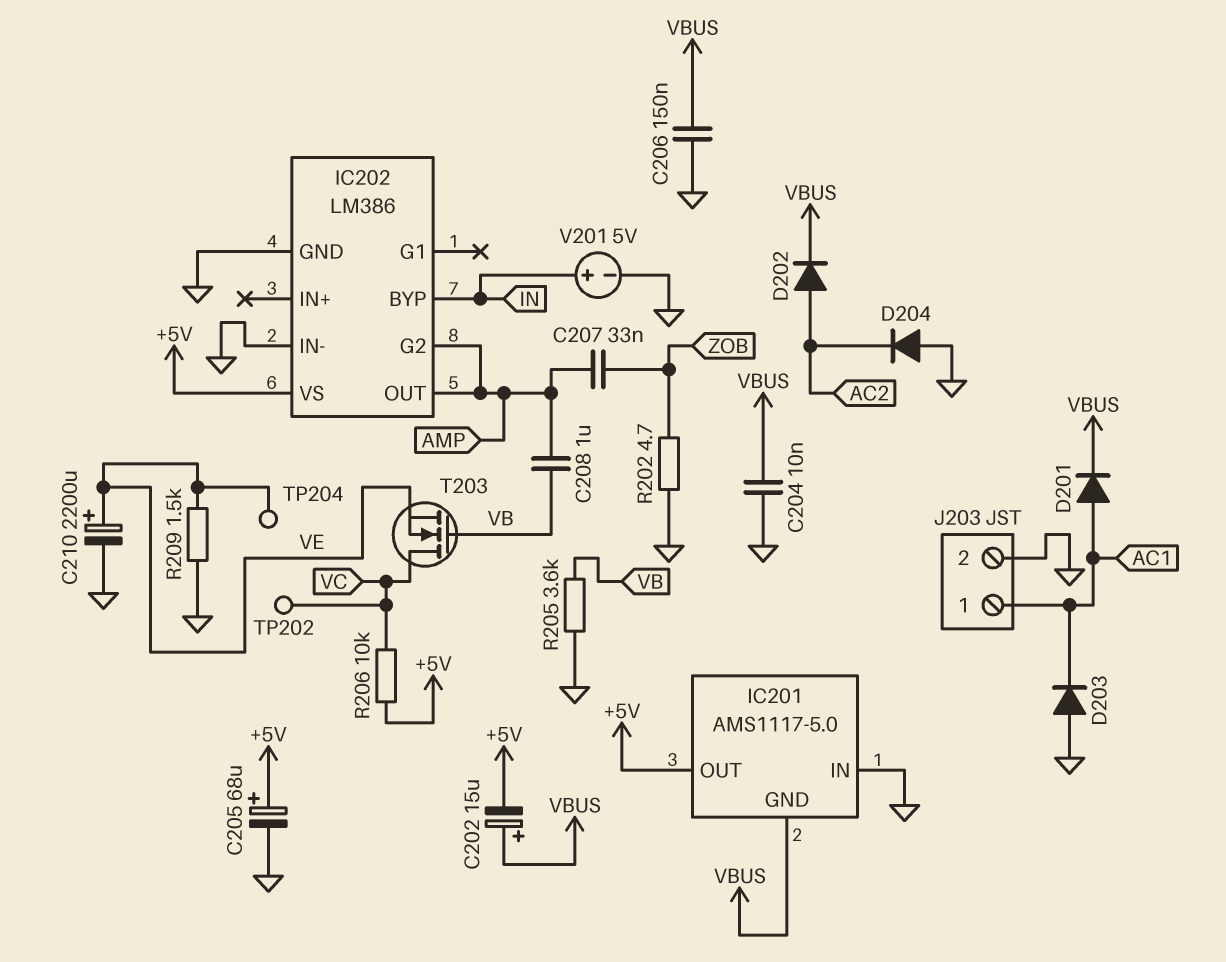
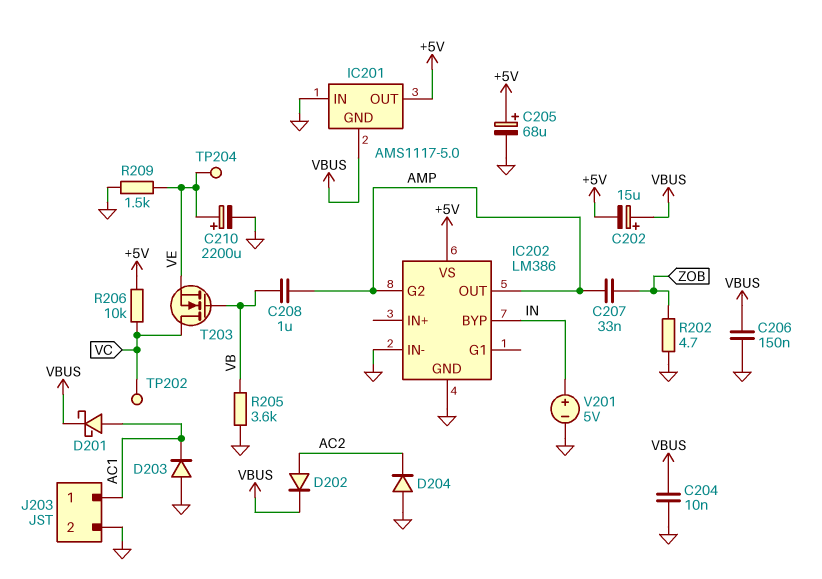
D201: diode (A AC1, K VBUS) -> schottky (A AC1, K VBUS)

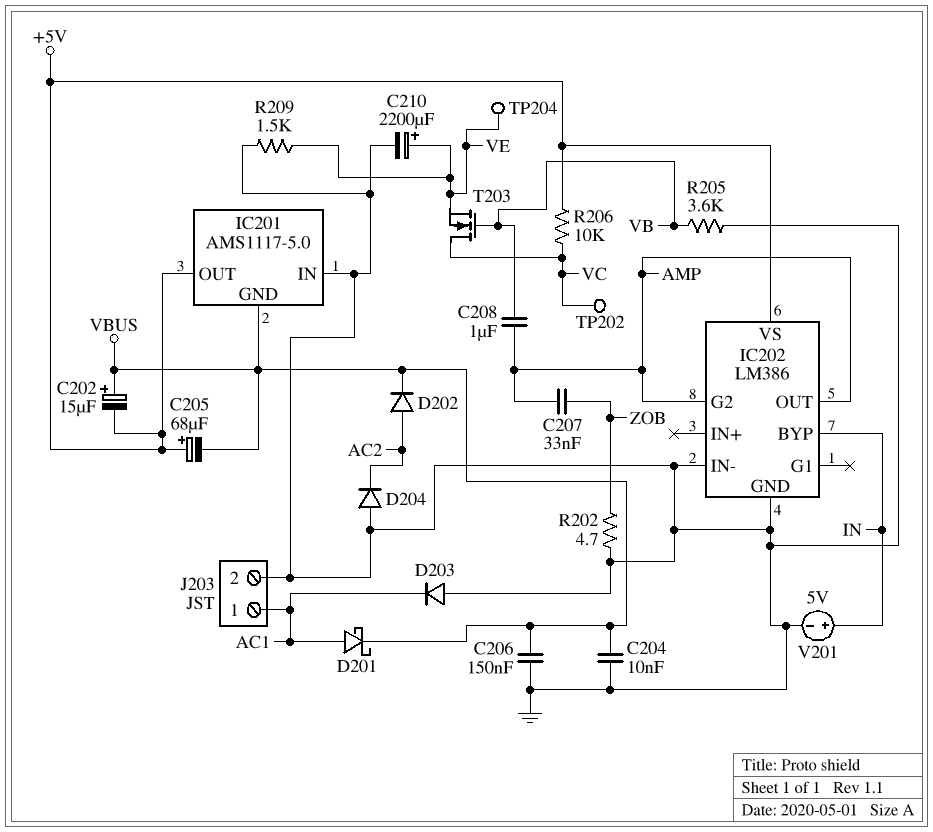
C205: 68uF (plus +5V, minus GND) -> 68uF (plus +5V, minus VBUS)

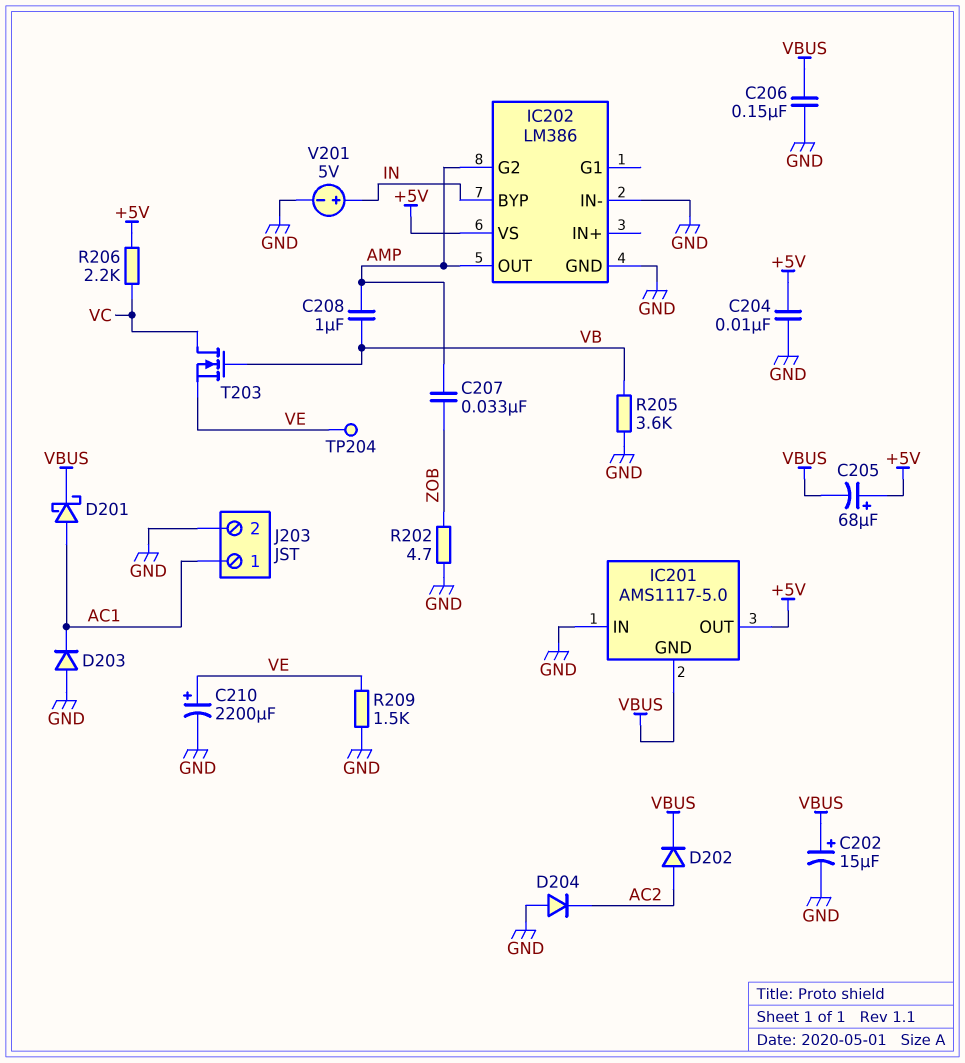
C202: 15uF (plus VBUS, minus +5V) -> 15uF (plus VBUS, minus GND)
C204: 10nF (GND, VBUS) -> 10nF (+5V, GND)
R206: 10k (+5V, VC) -> 2.2k (+5V, VC)
TP202: test point (VC) -> none

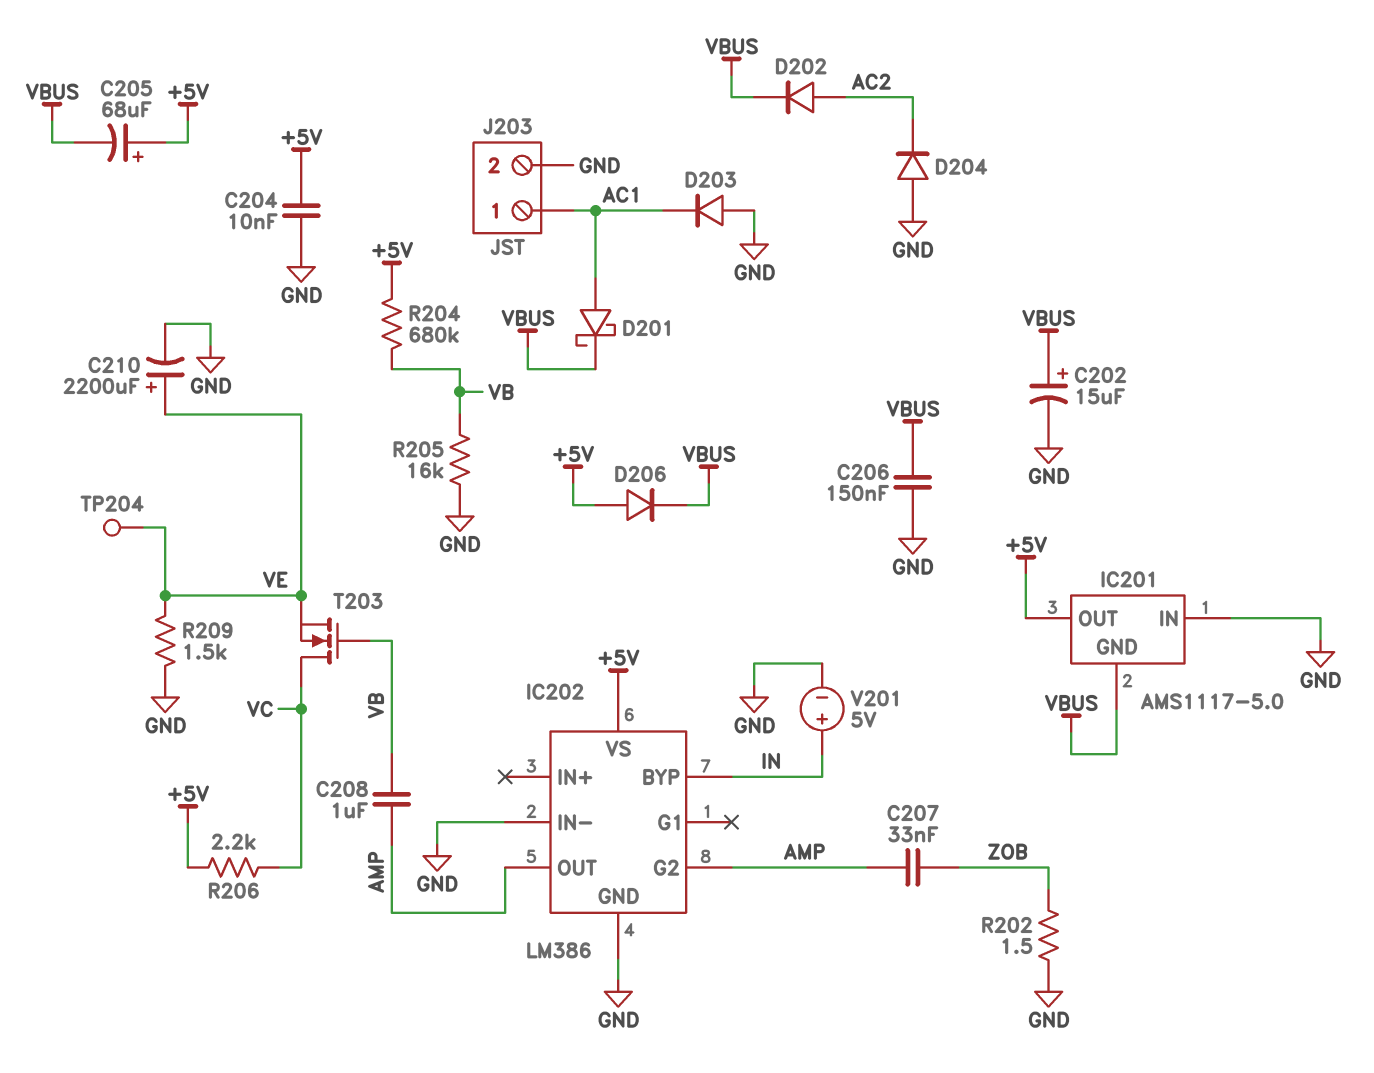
D206: none -> diode (A +5V, K VBUS)
R202: 4.7 (GND, ZOB) -> 1.5 (GND, ZOB)
R204: none -> 680k (+5V, VB)
R205: 3.6k (GND, VB) -> 16k (GND, VB)

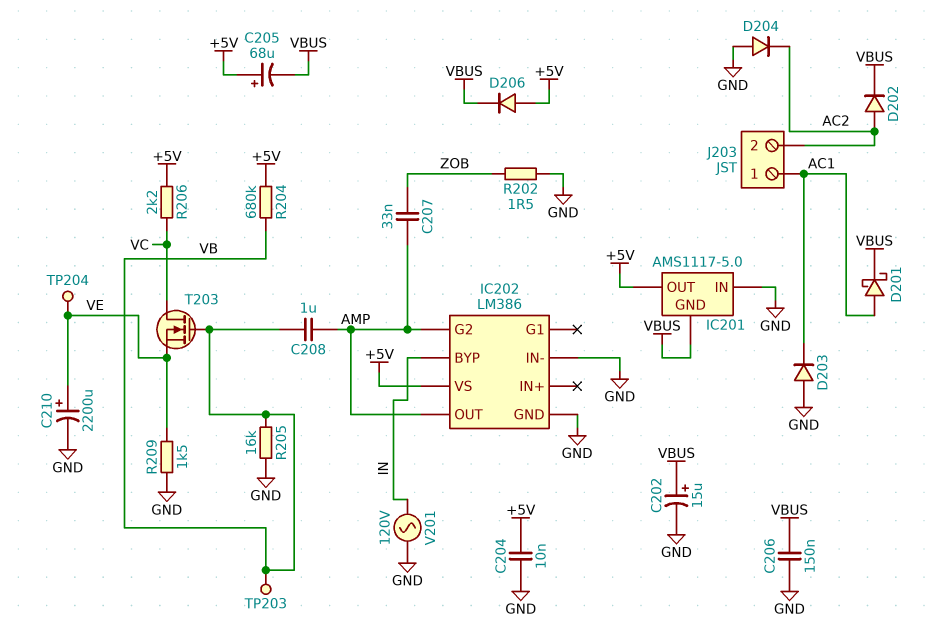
J203 pin 2: GND -> AC2
TP203: none -> test point (VB)
V201: 5V (plus IN, minus GND) -> AC 120V (GND, IN)

